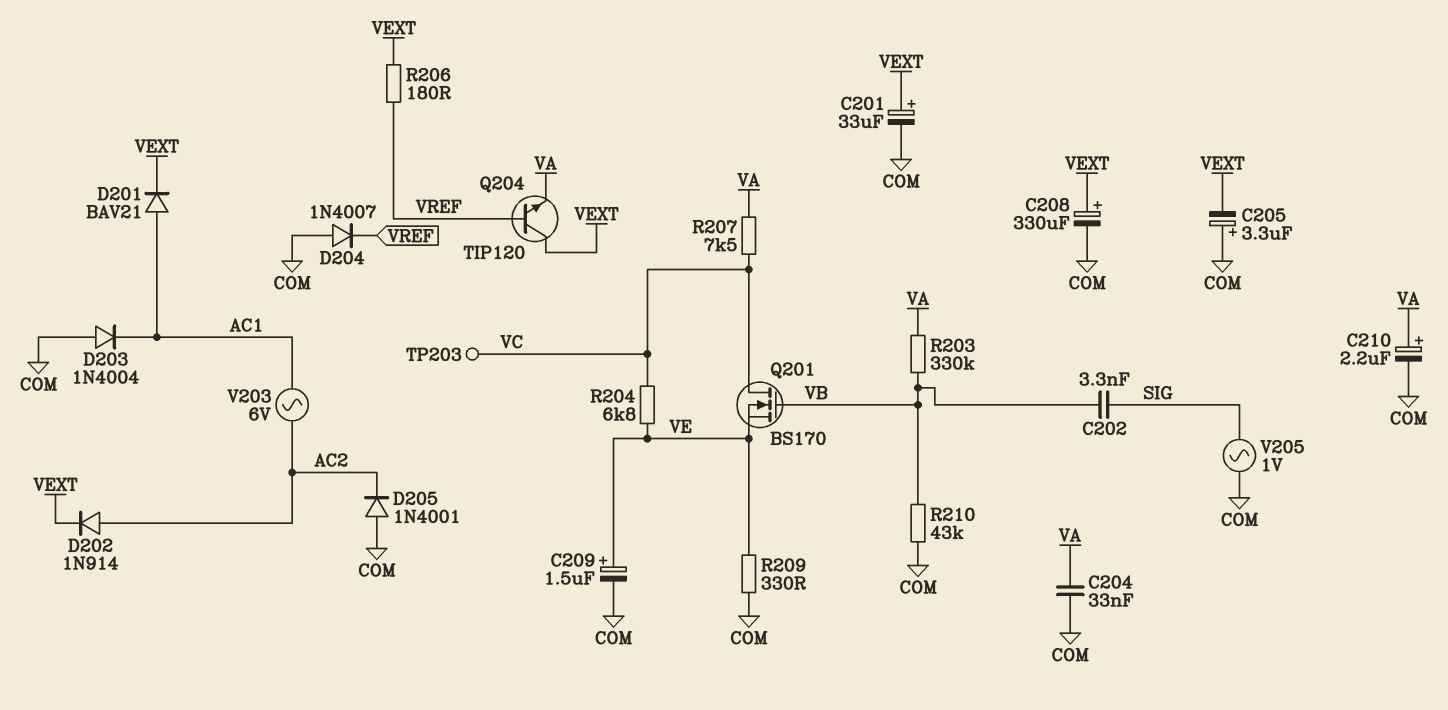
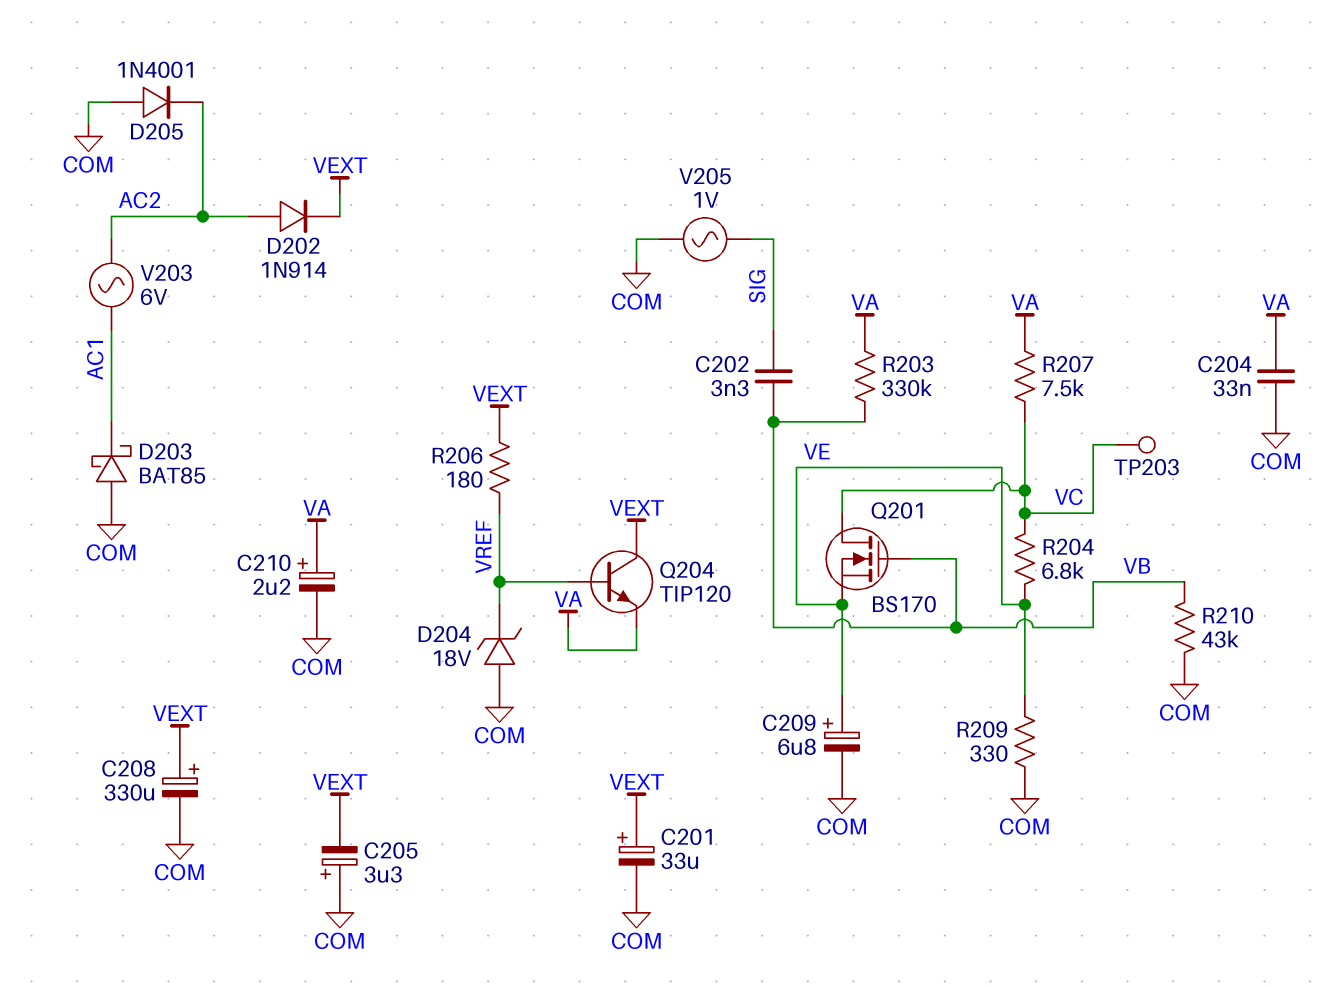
C209: 1.5uF (plus VE, minus COM) -> 6.8uF (plus VE, minus COM)
D201: diode BAV21 (A AC1, K VEXT) -> none
D203: diode 1N4004 (A COM, K AC1) -> schottky BAT85 (A COM, K AC1)
D204: diode 1N4007 (A COM, K VREF) -> zener 18V (A COM, K VREF)

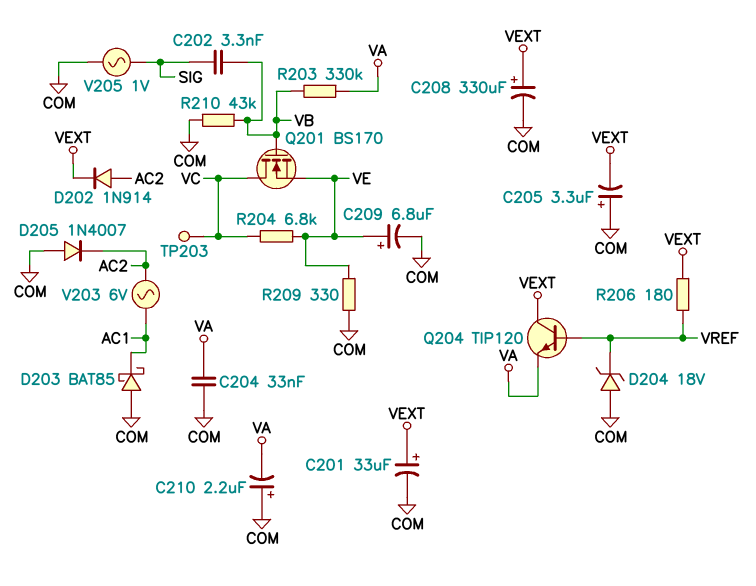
C210: 2.2uF (plus VA, minus COM) -> 2.2uF (plus COM, minus VA)
D205: diode 1N4001 (A COM, K AC2) -> diode 1N4007 (A COM, K AC2)
R207: 7.5k (VA, VC) -> none

